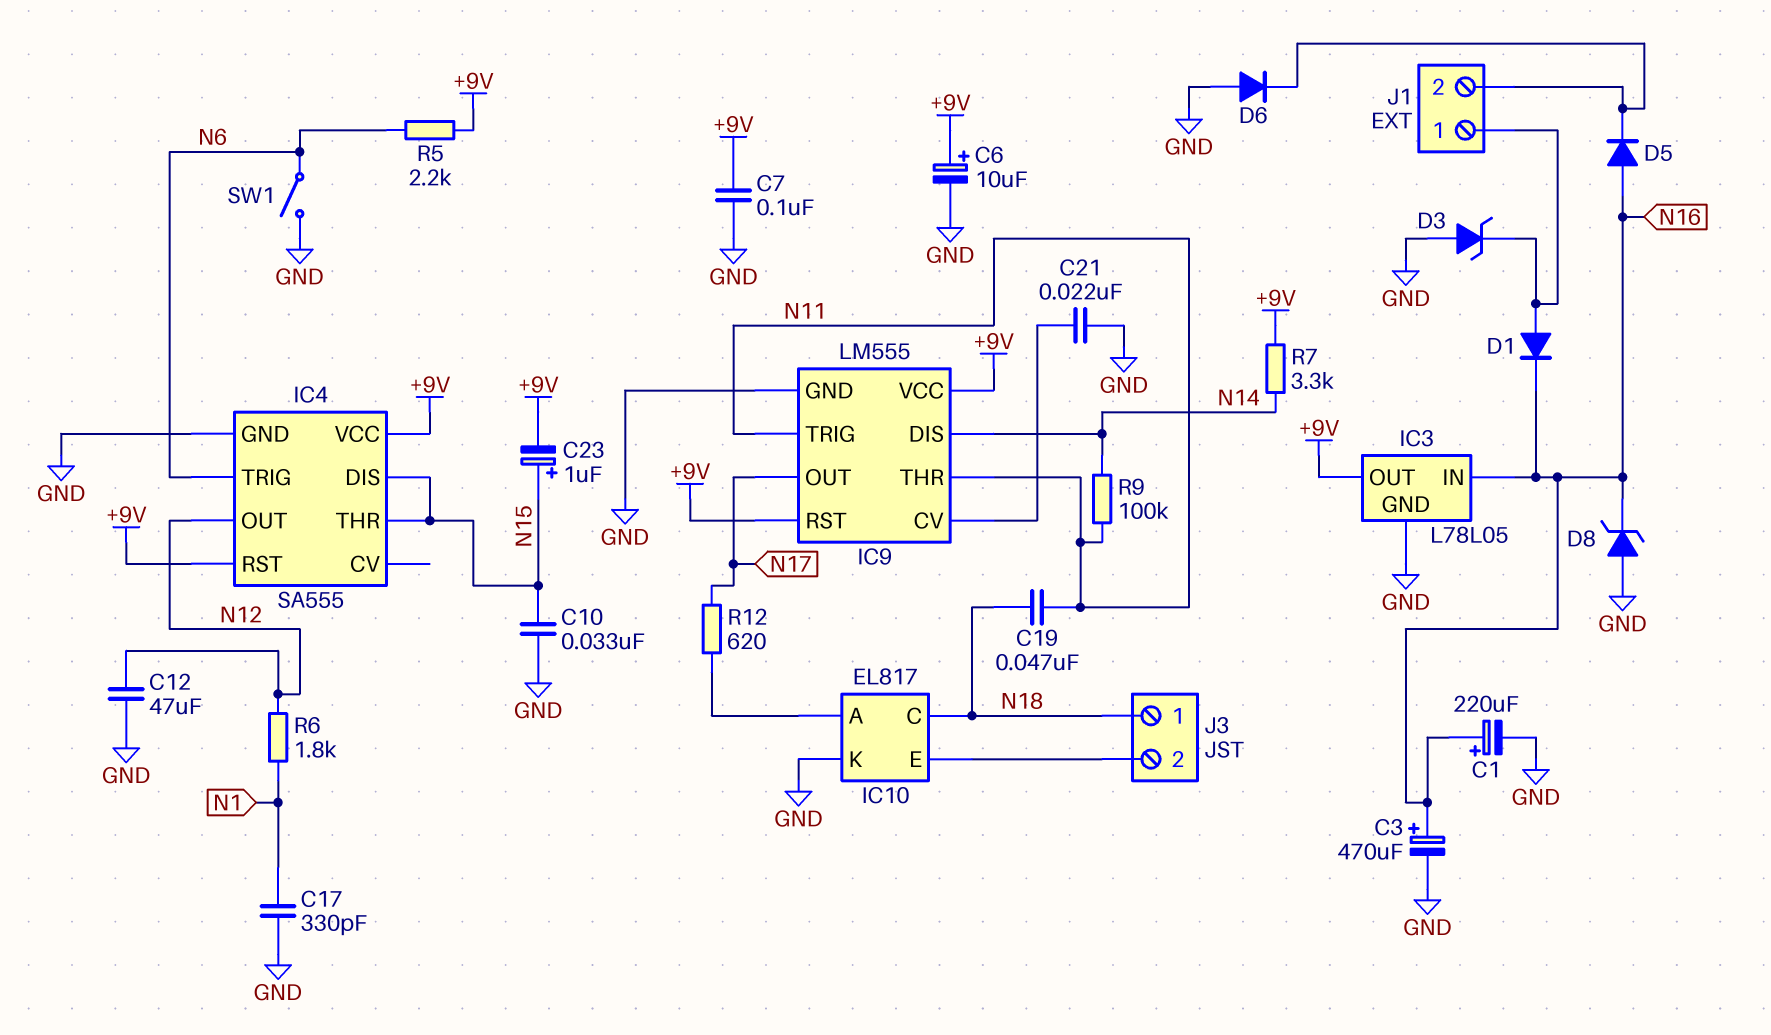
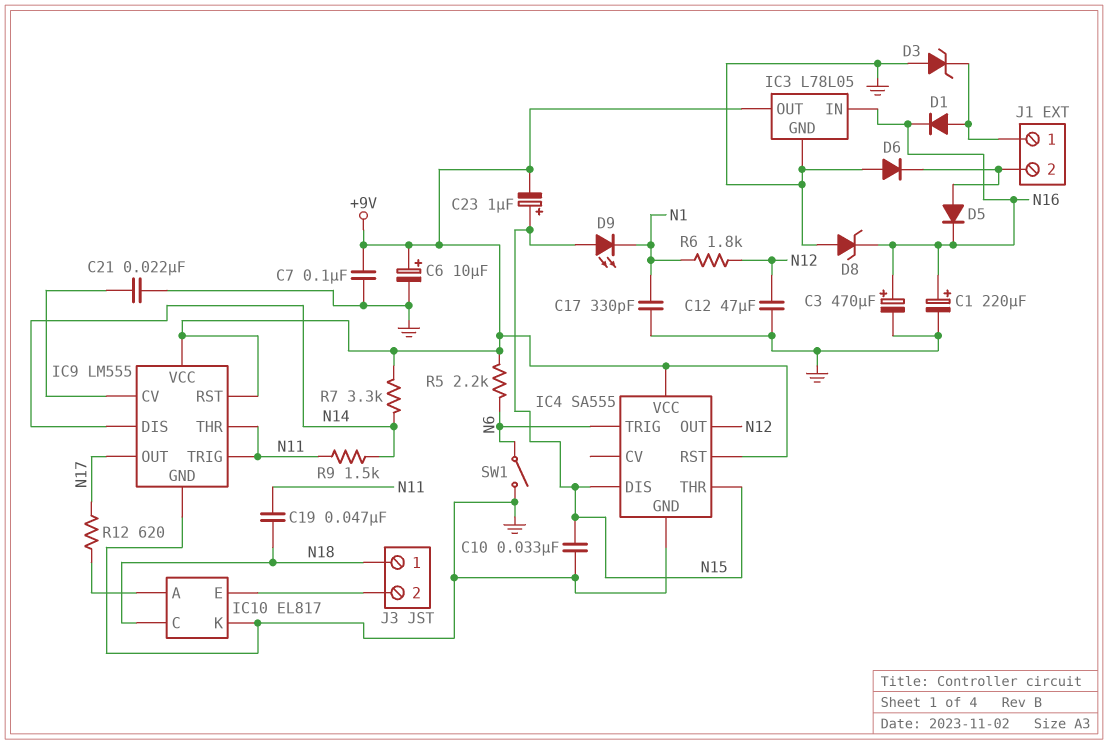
D5: diode (A N16, K J1/2) -> diode (A J1/2, K N16)
D9: none -> LED (A N15, K N1)
R9: 100k (N11, N14) -> 1.5k (N11, N14)

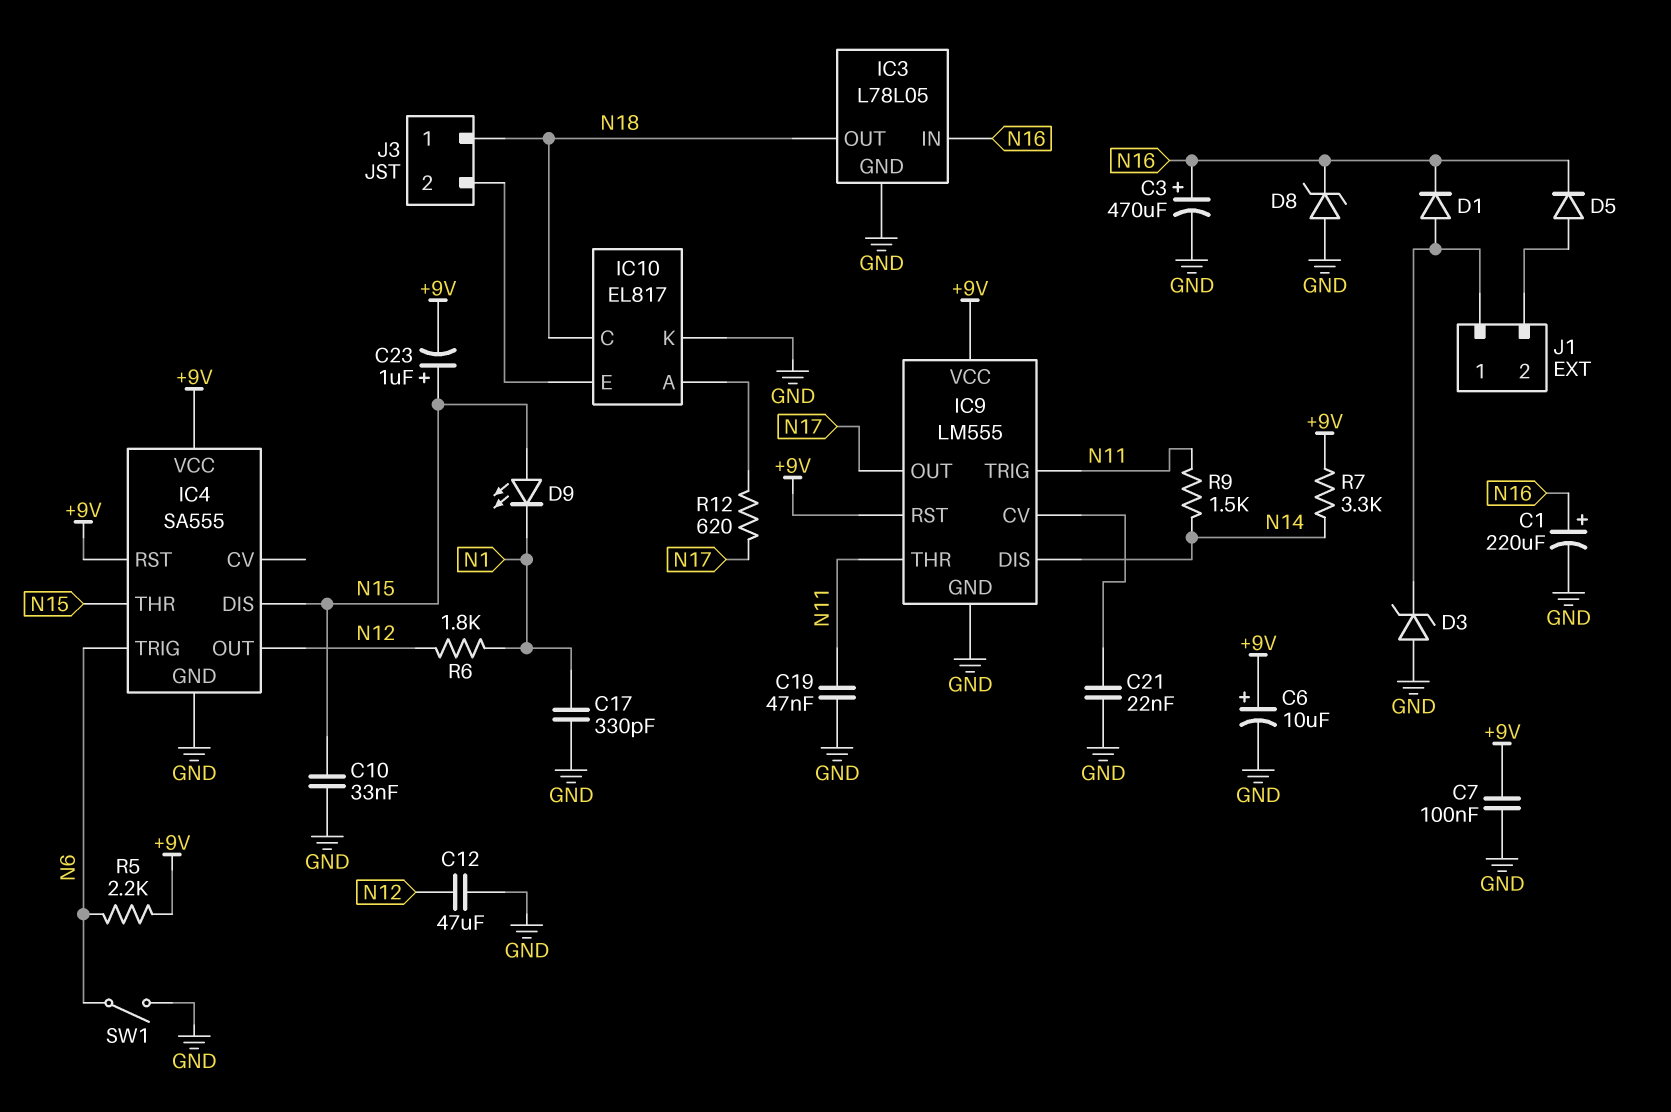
C19: 47nF (N11, N18) -> 47nF (GND, N11)
D6: diode (A GND, K J1/2) -> none
IC3 pin OUT: +9V -> N18

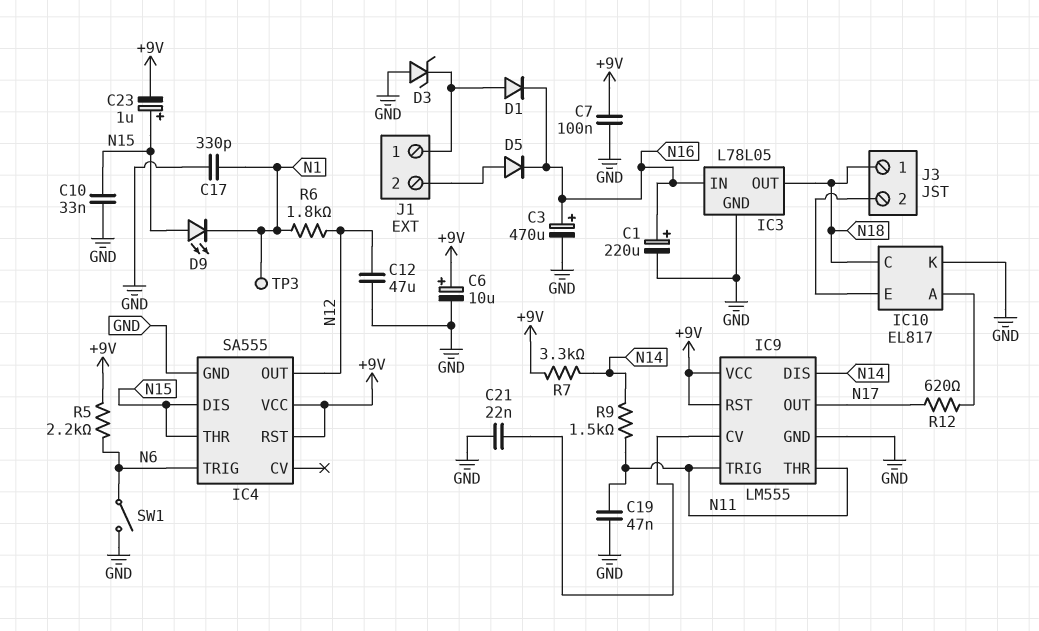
D8: zener (A GND, K N16) -> none
TP3: none -> test point (N1)

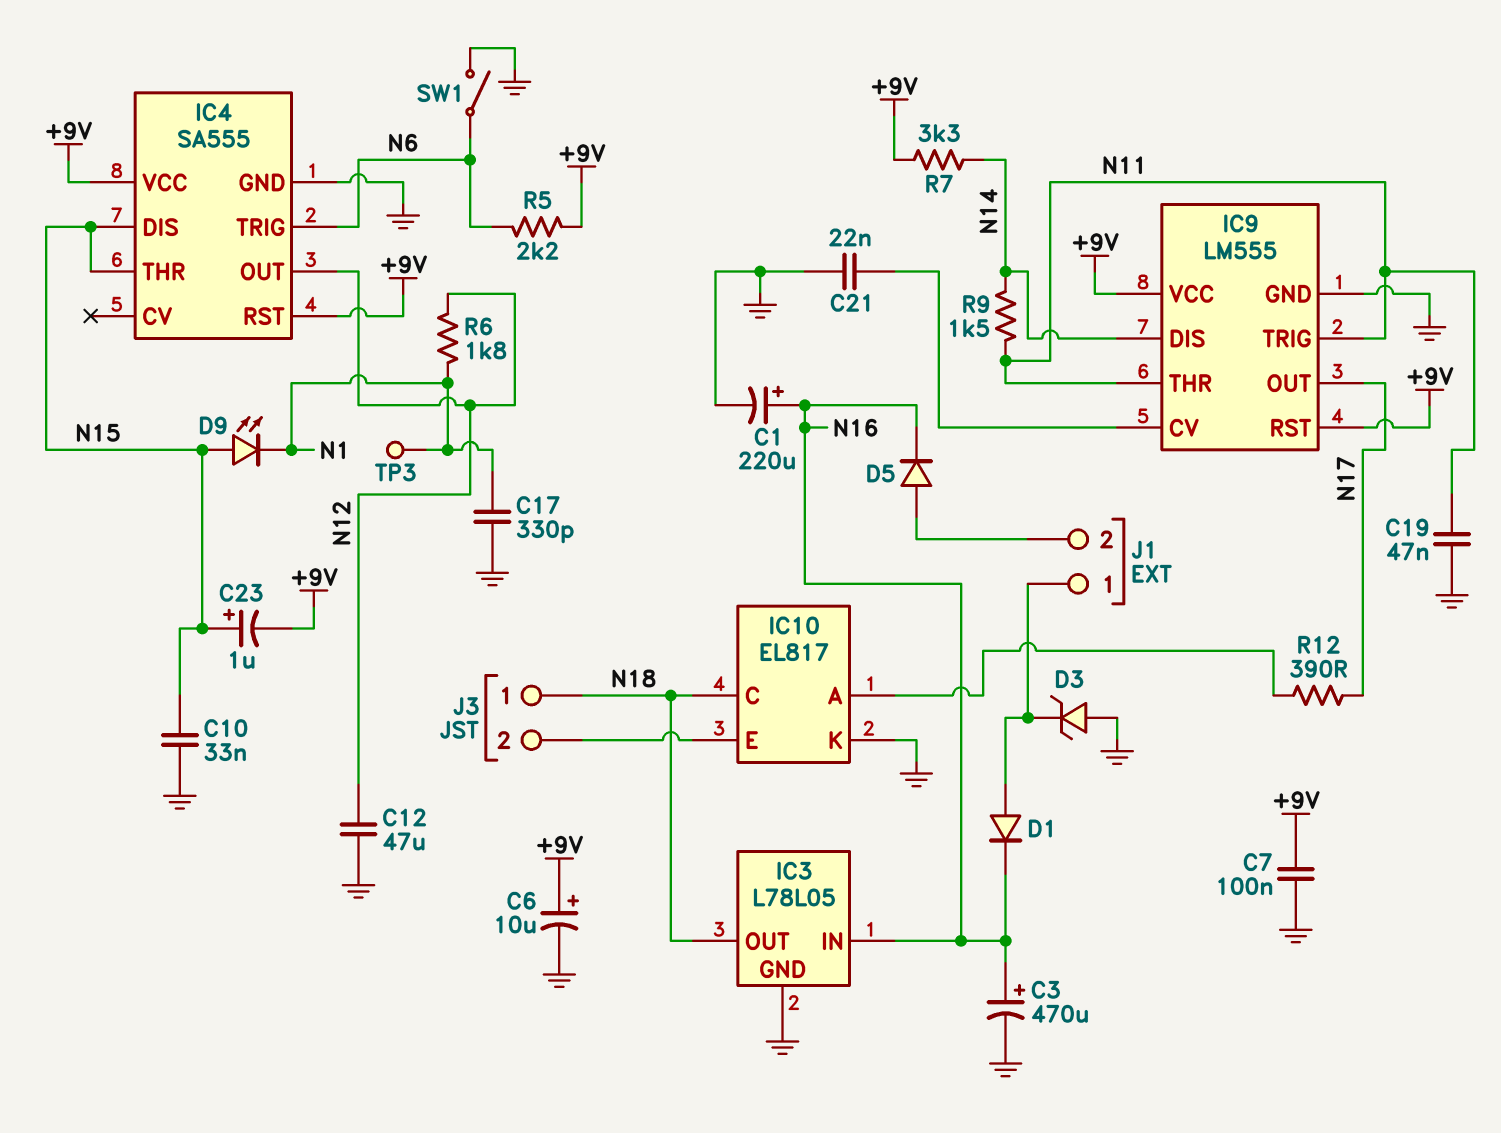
R12: 620 (IC10/A, N17) -> 390 (IC10/A, N17)

